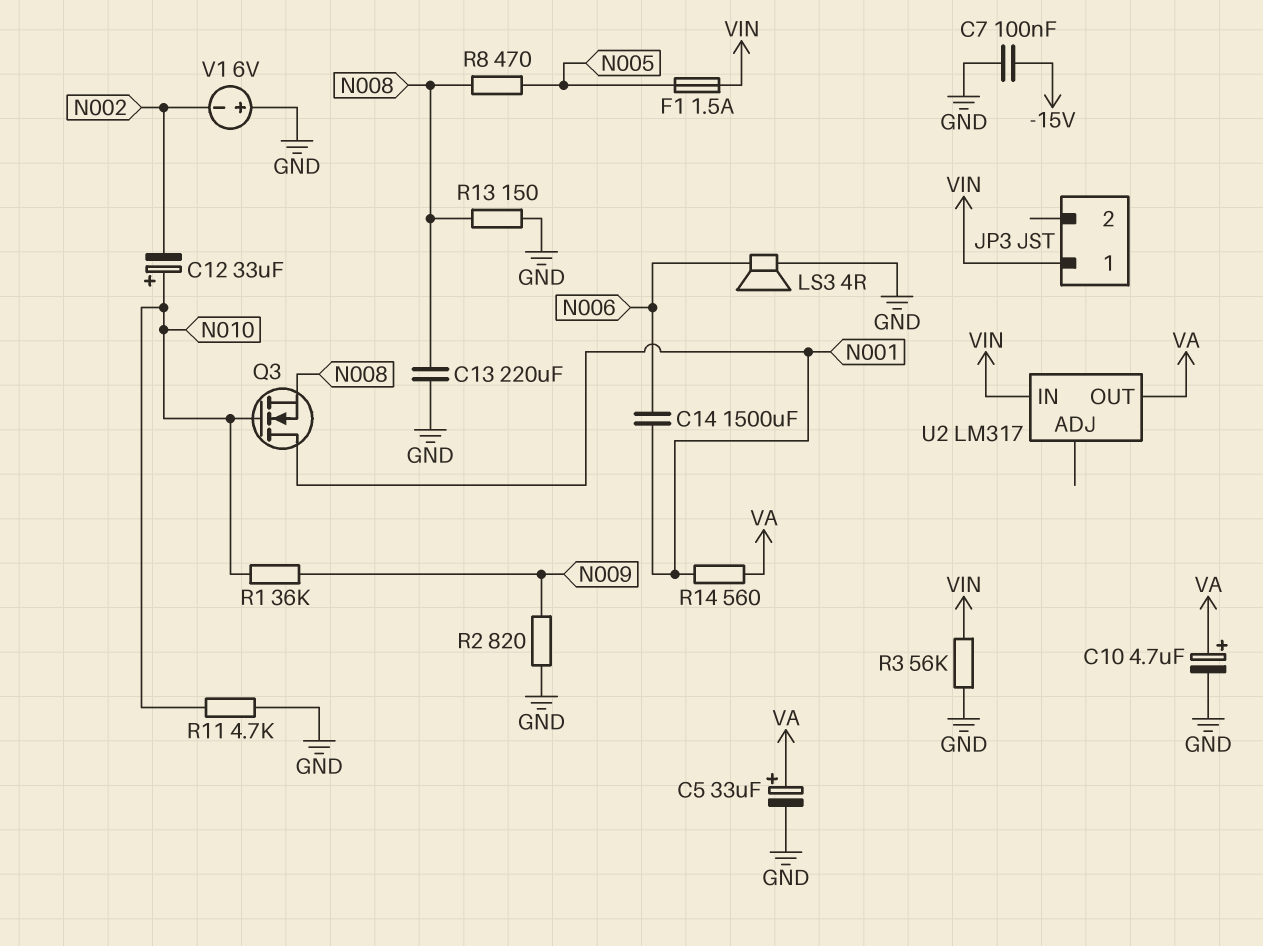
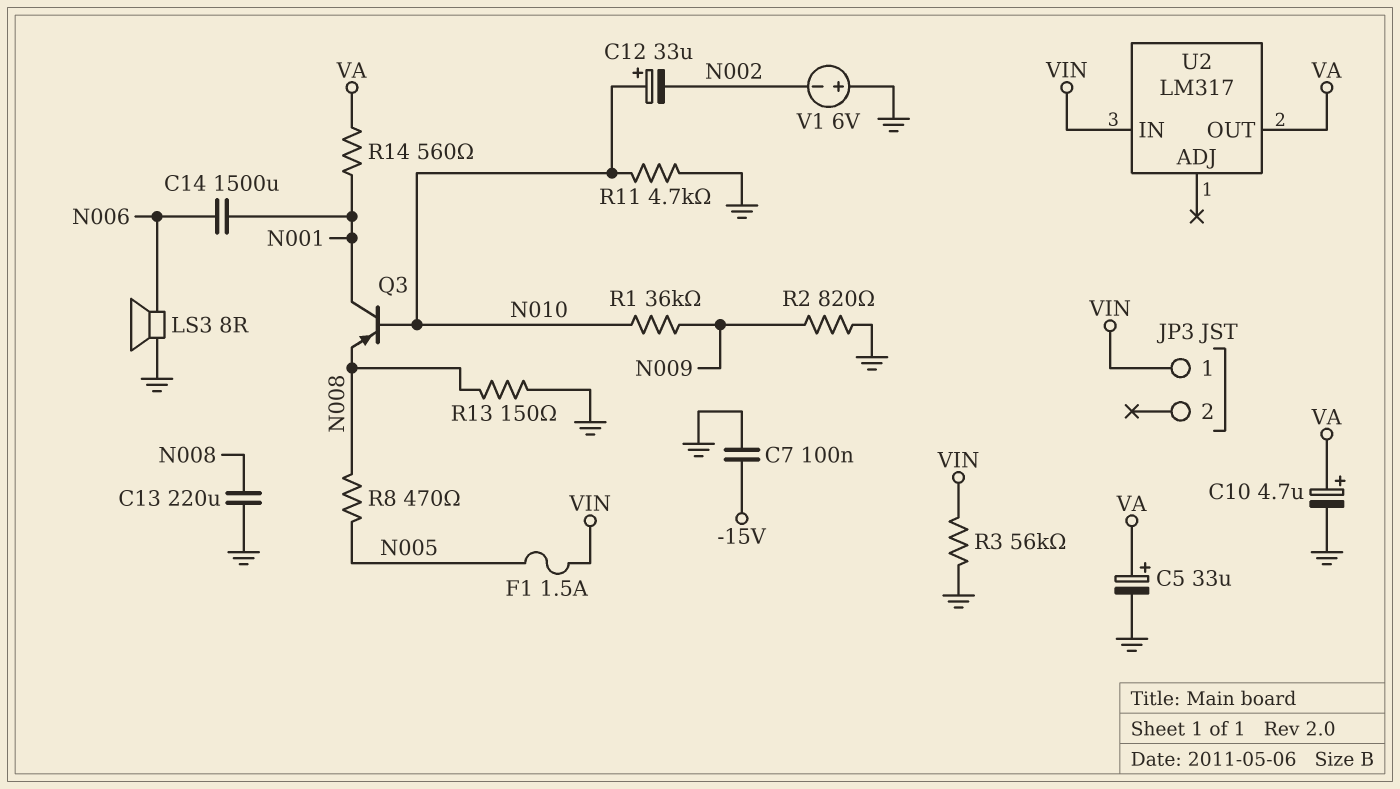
LS3: speaker 4R (GND, N006) -> speaker 8R (GND, N006)
Q3: NMOS (G N010, D N001, S N008) -> PNP (B N010, C N001, E N008)

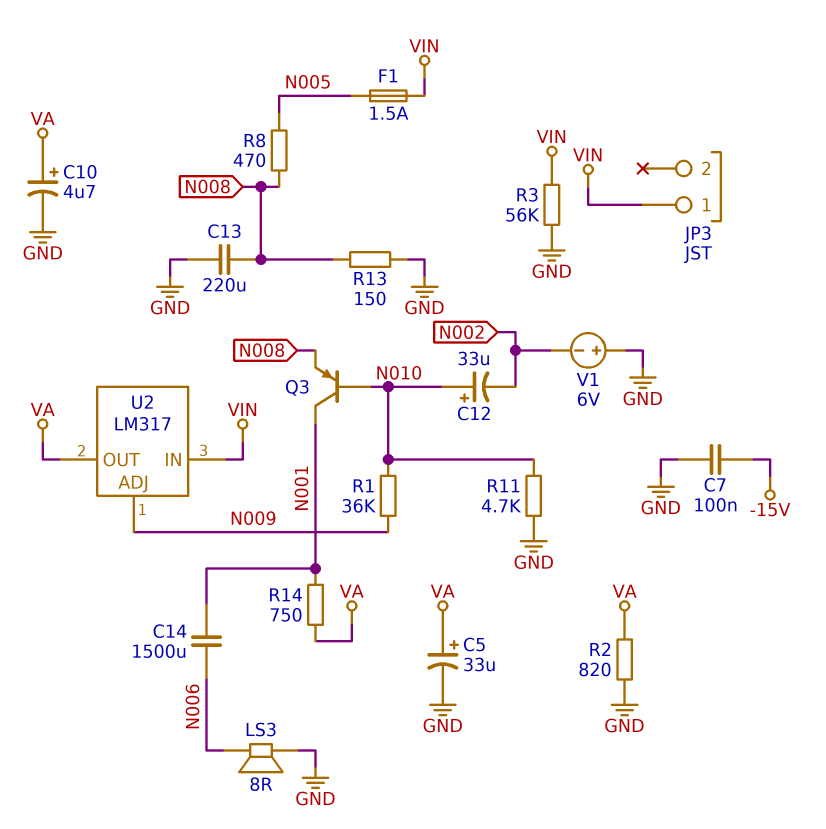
R2: 820 (GND, N009) -> 820 (GND, VA)
R14: 560 (N001, VA) -> 750 (N001, VA)
U2 pin ADJ: none -> N009

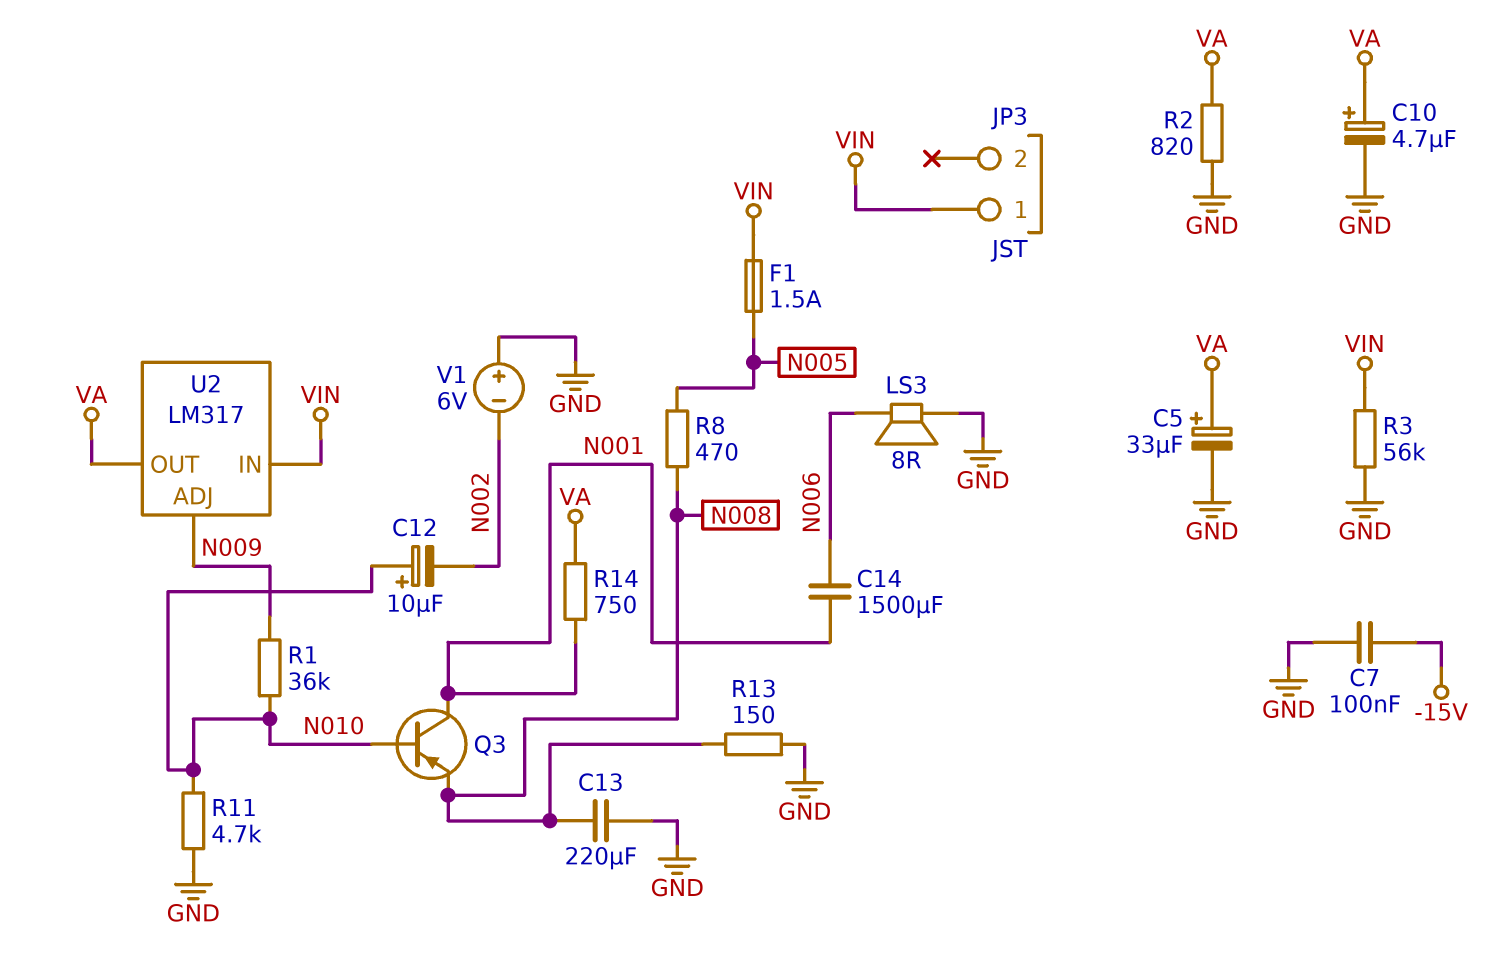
C12: 33uF (plus N010, minus N002) -> 10uF (plus N010, minus N002)

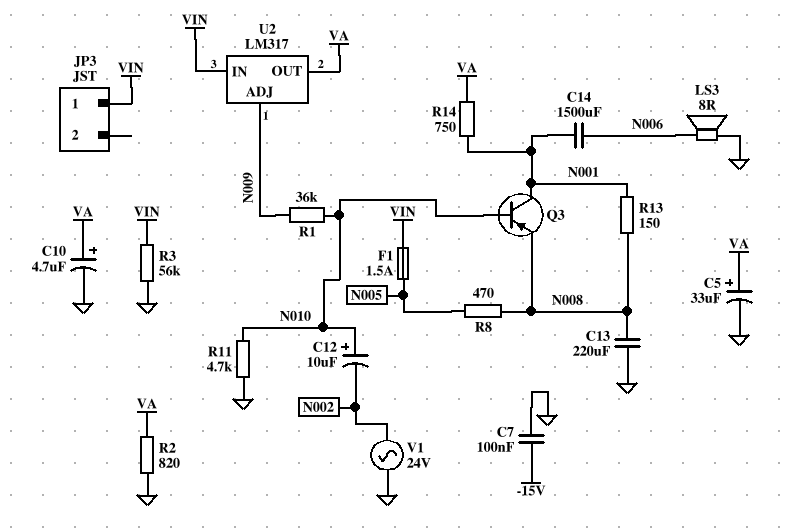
R13: 150 (GND, N008) -> 150 (N001, N008)
V1: 6V (plus GND, minus N002) -> AC 24V (GND, N002)

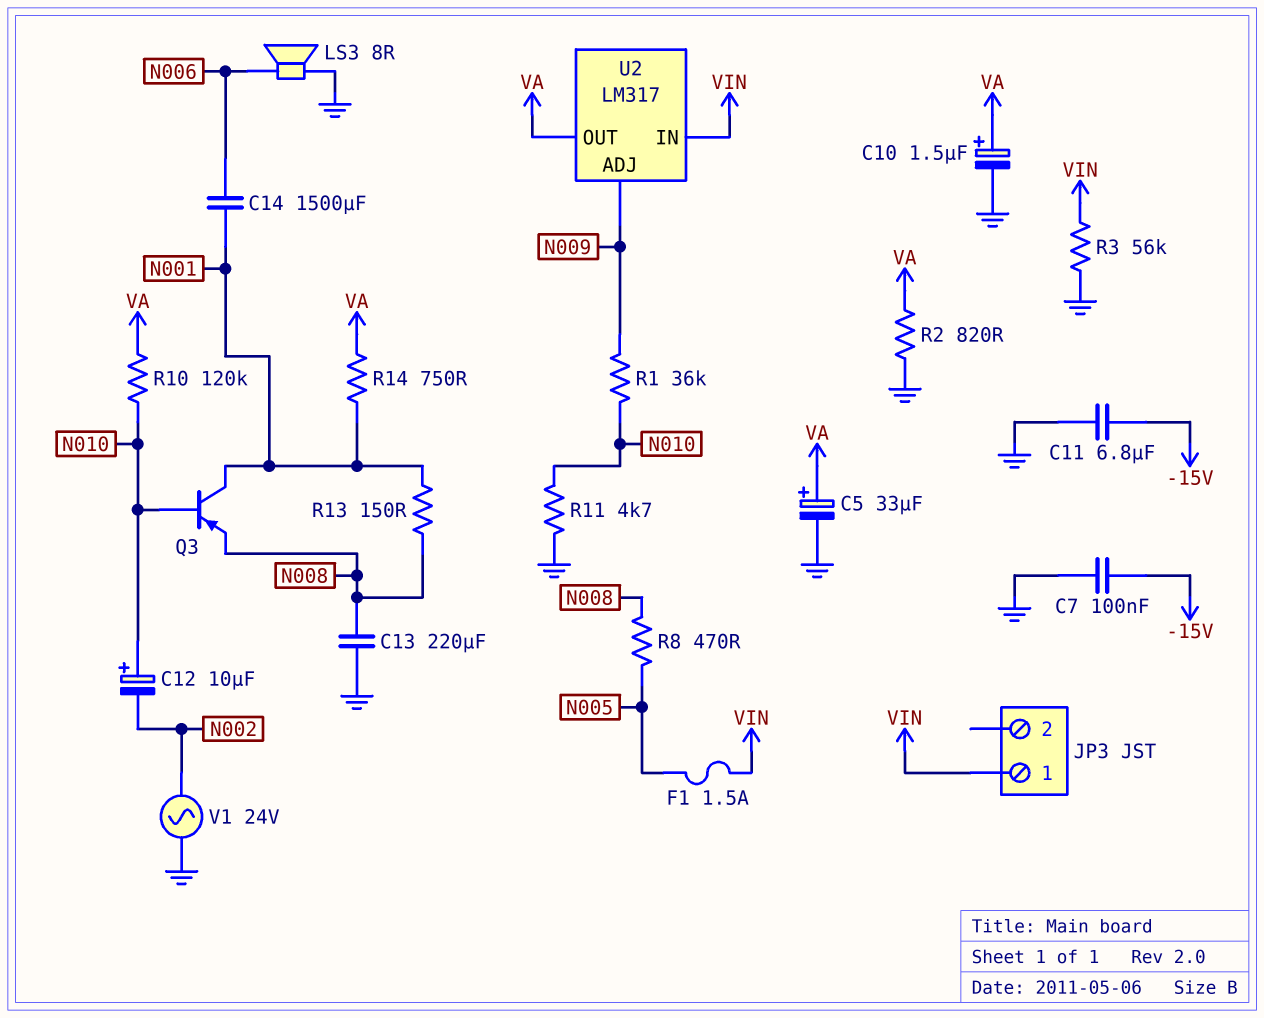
C10: 4.7uF (plus VA, minus GND) -> 1.5uF (plus VA, minus GND)
C11: none -> 6.8uF (-15V, GND)
R10: none -> 120k (N010, VA)

